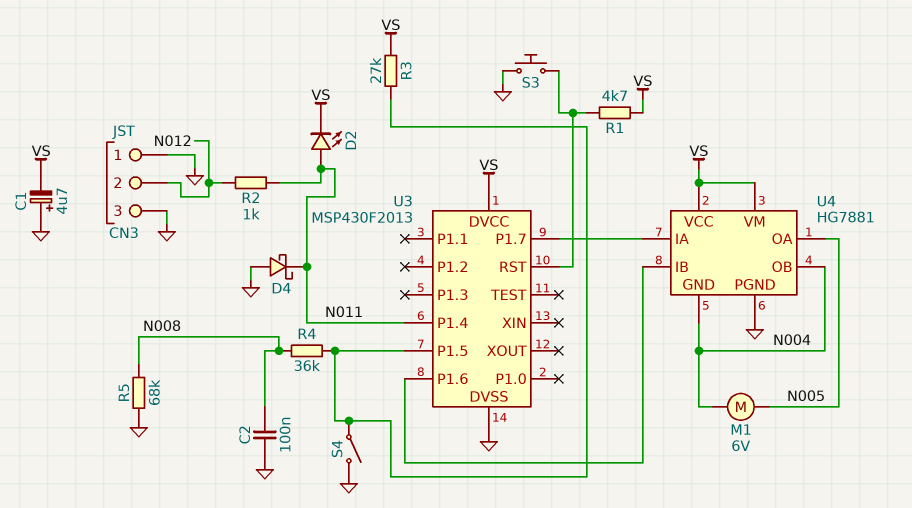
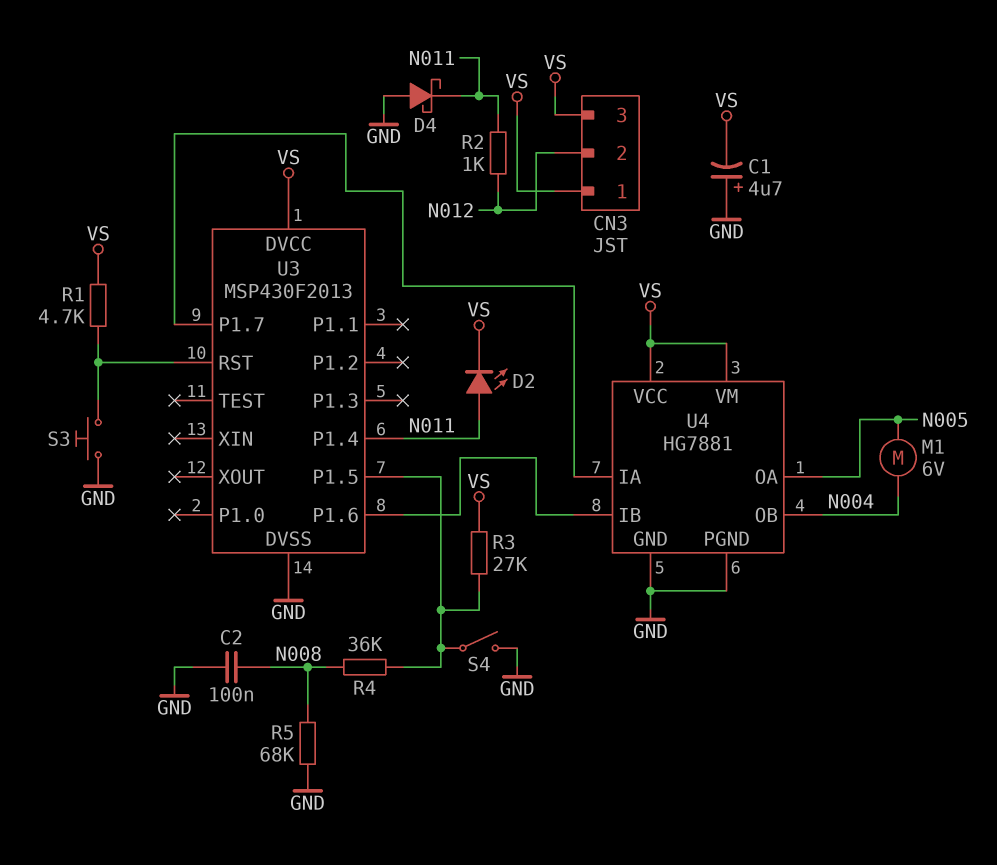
CN3 pin 1: GND -> VS
CN3 pin 3: GND -> VS
U4 pin GND: N004 -> GND

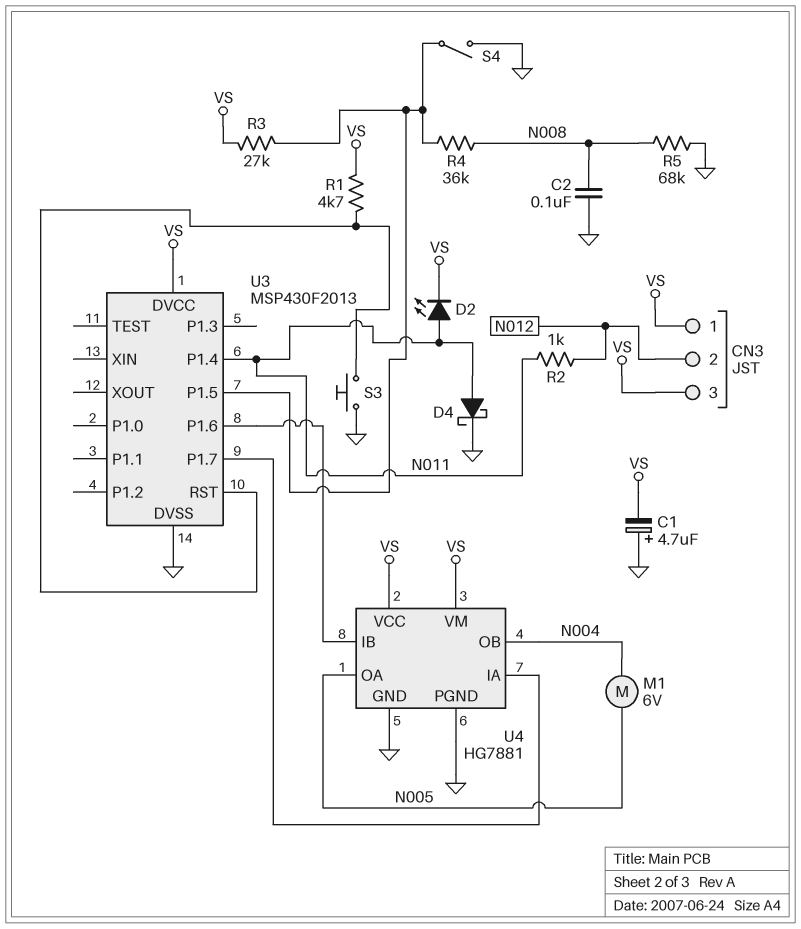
D4: schottky (A GND, K N011) -> schottky (A N011, K GND)

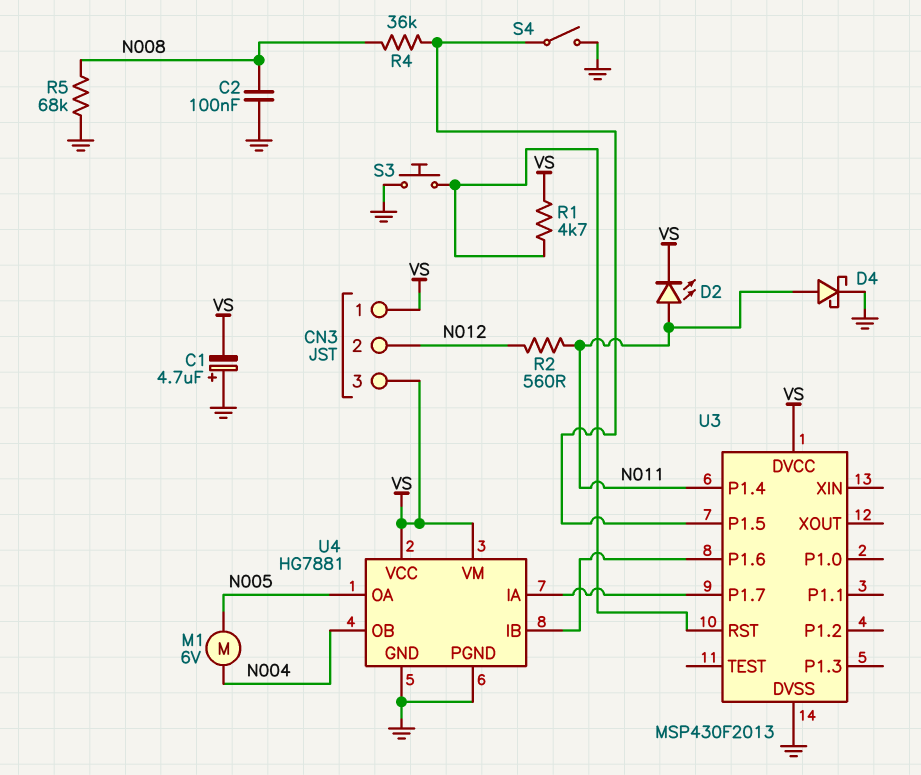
R2: 1k (N011, N012) -> 560 (N011, N012)
R3: 27k (U3/P1.5, VS) -> none

